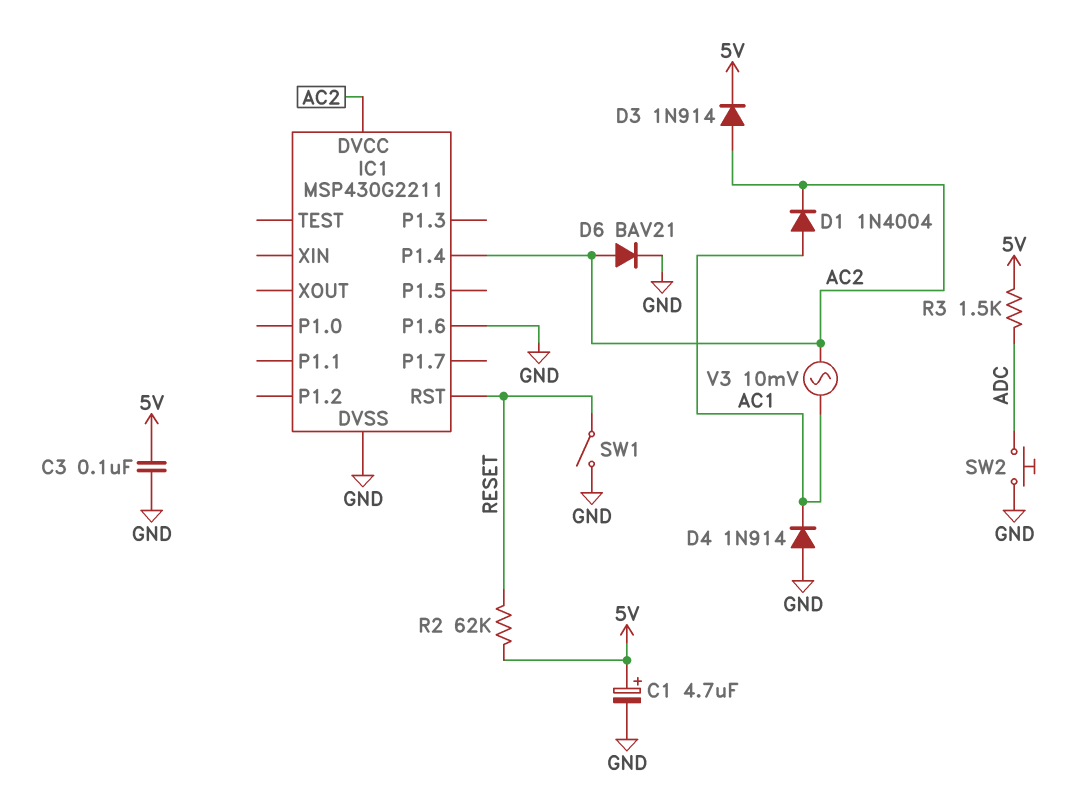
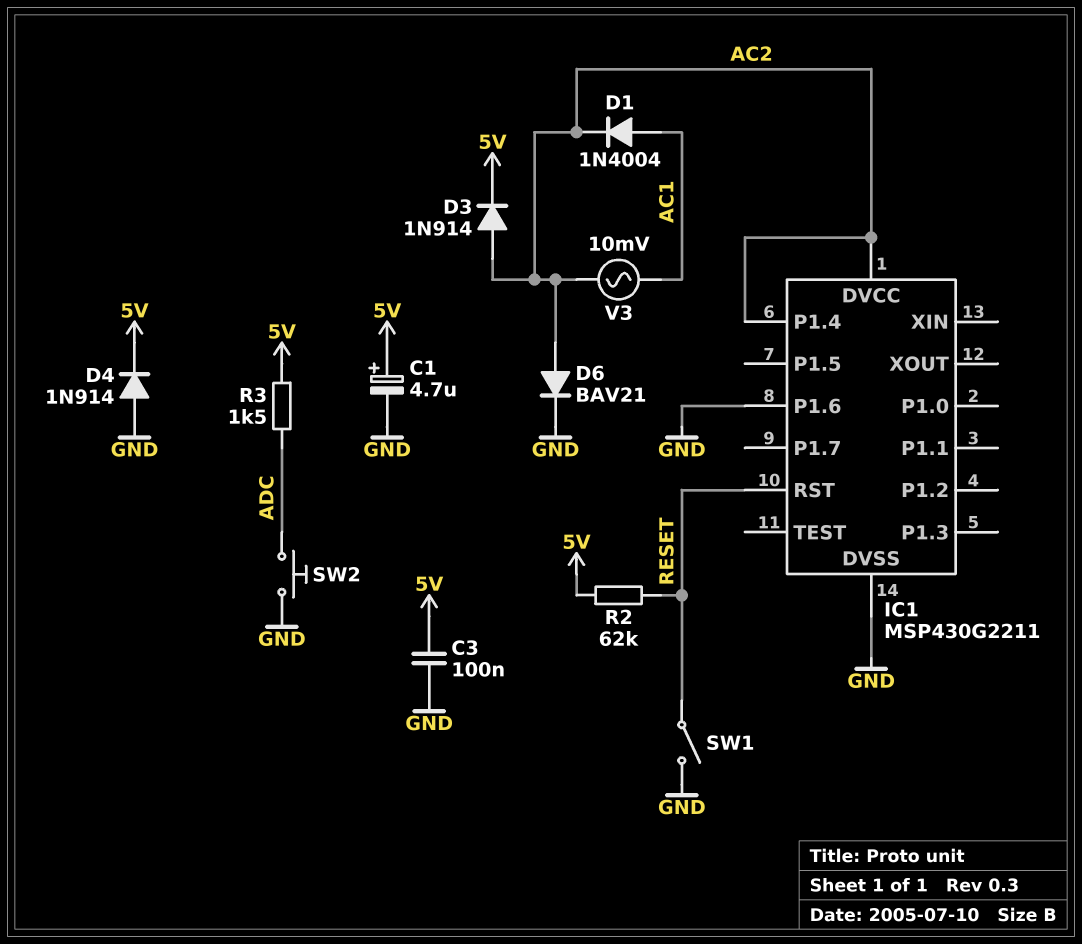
D4: diode 1N914 (A GND, K AC1) -> diode 1N914 (A GND, K 5V)

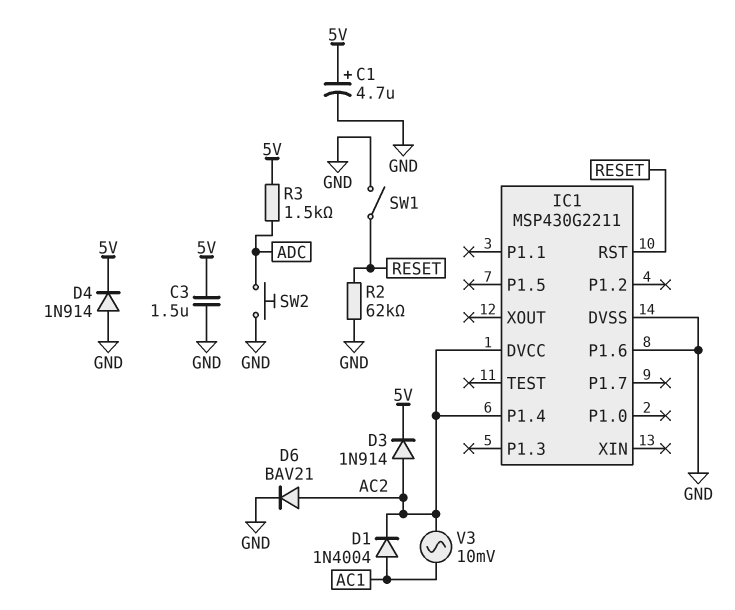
C3: 100nF (5V, GND) -> 1.5uF (5V, GND)
R2: 62k (5V, RESET) -> 62k (GND, RESET)

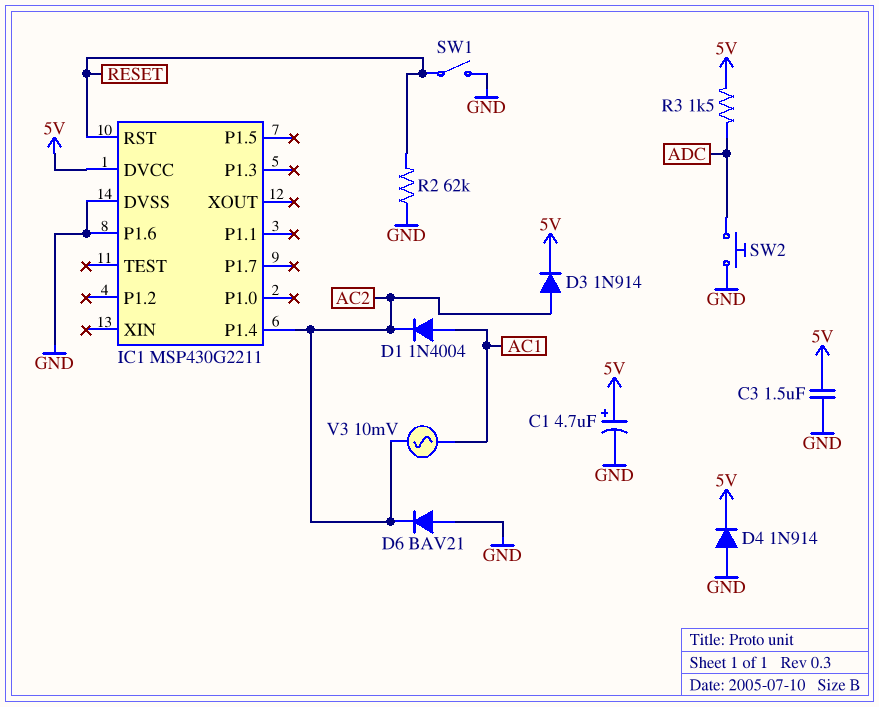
D6: diode BAV21 (A AC2, K GND) -> diode BAV21 (A GND, K AC2)
IC1 pin DVCC: AC2 -> 5V

